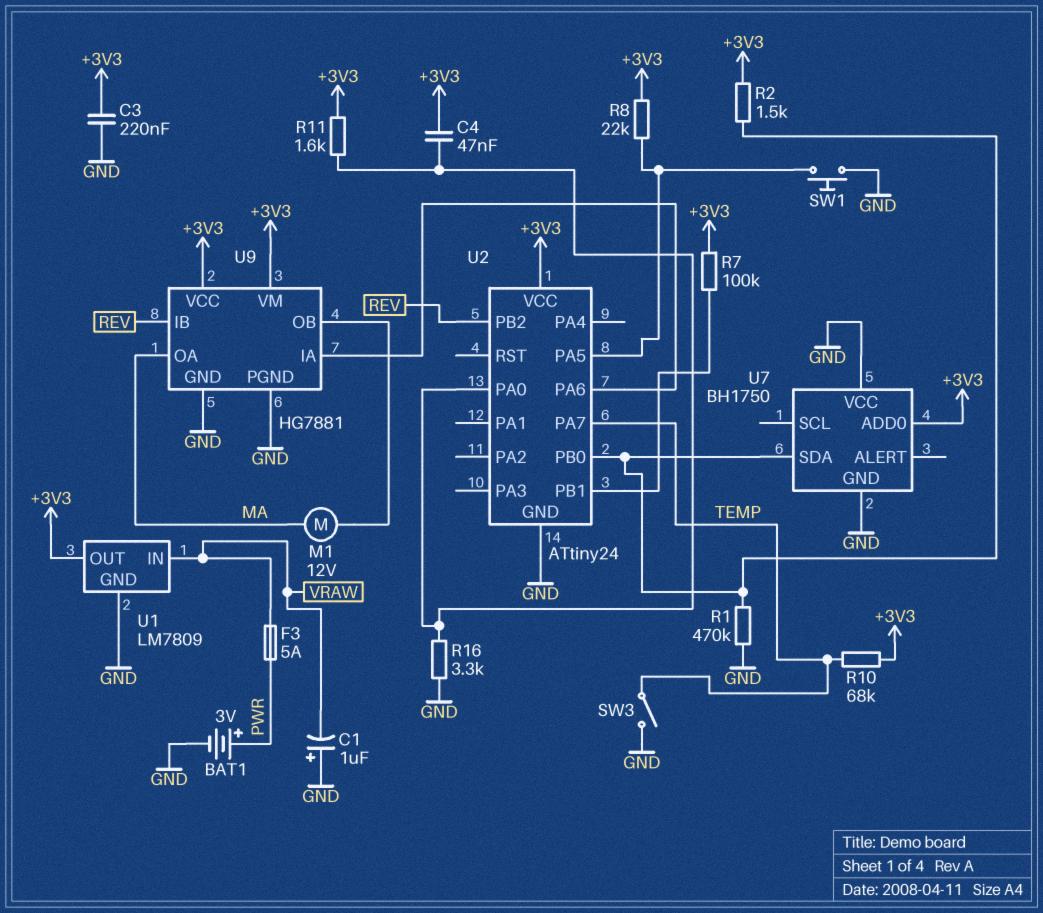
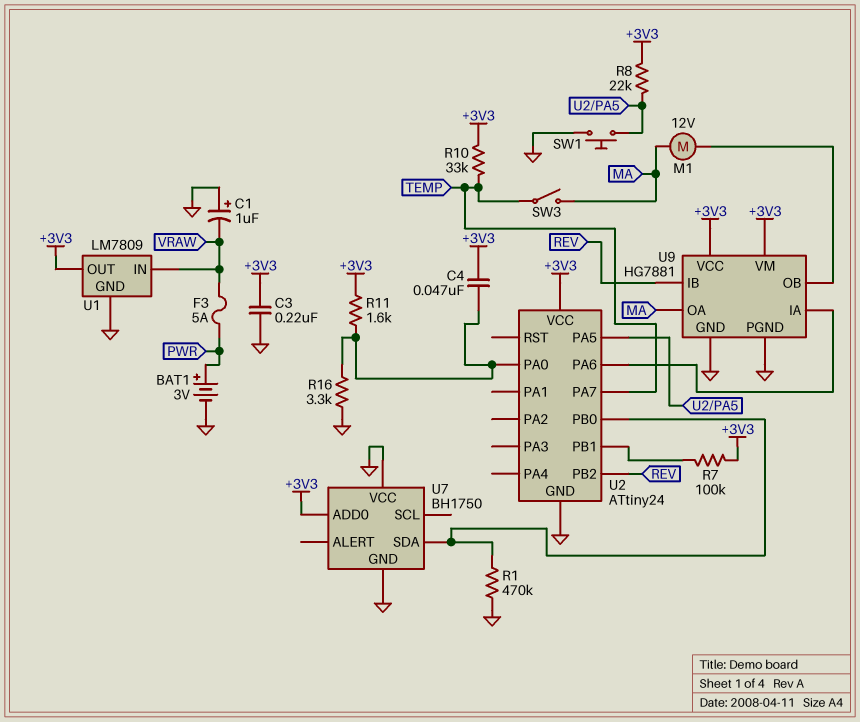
R2: 1.5k (+3V3, U2/PB0) -> none
R10: 68k (+3V3, TEMP) -> 33k (+3V3, TEMP)
SW3: switch (GND, TEMP) -> switch (MA, TEMP)

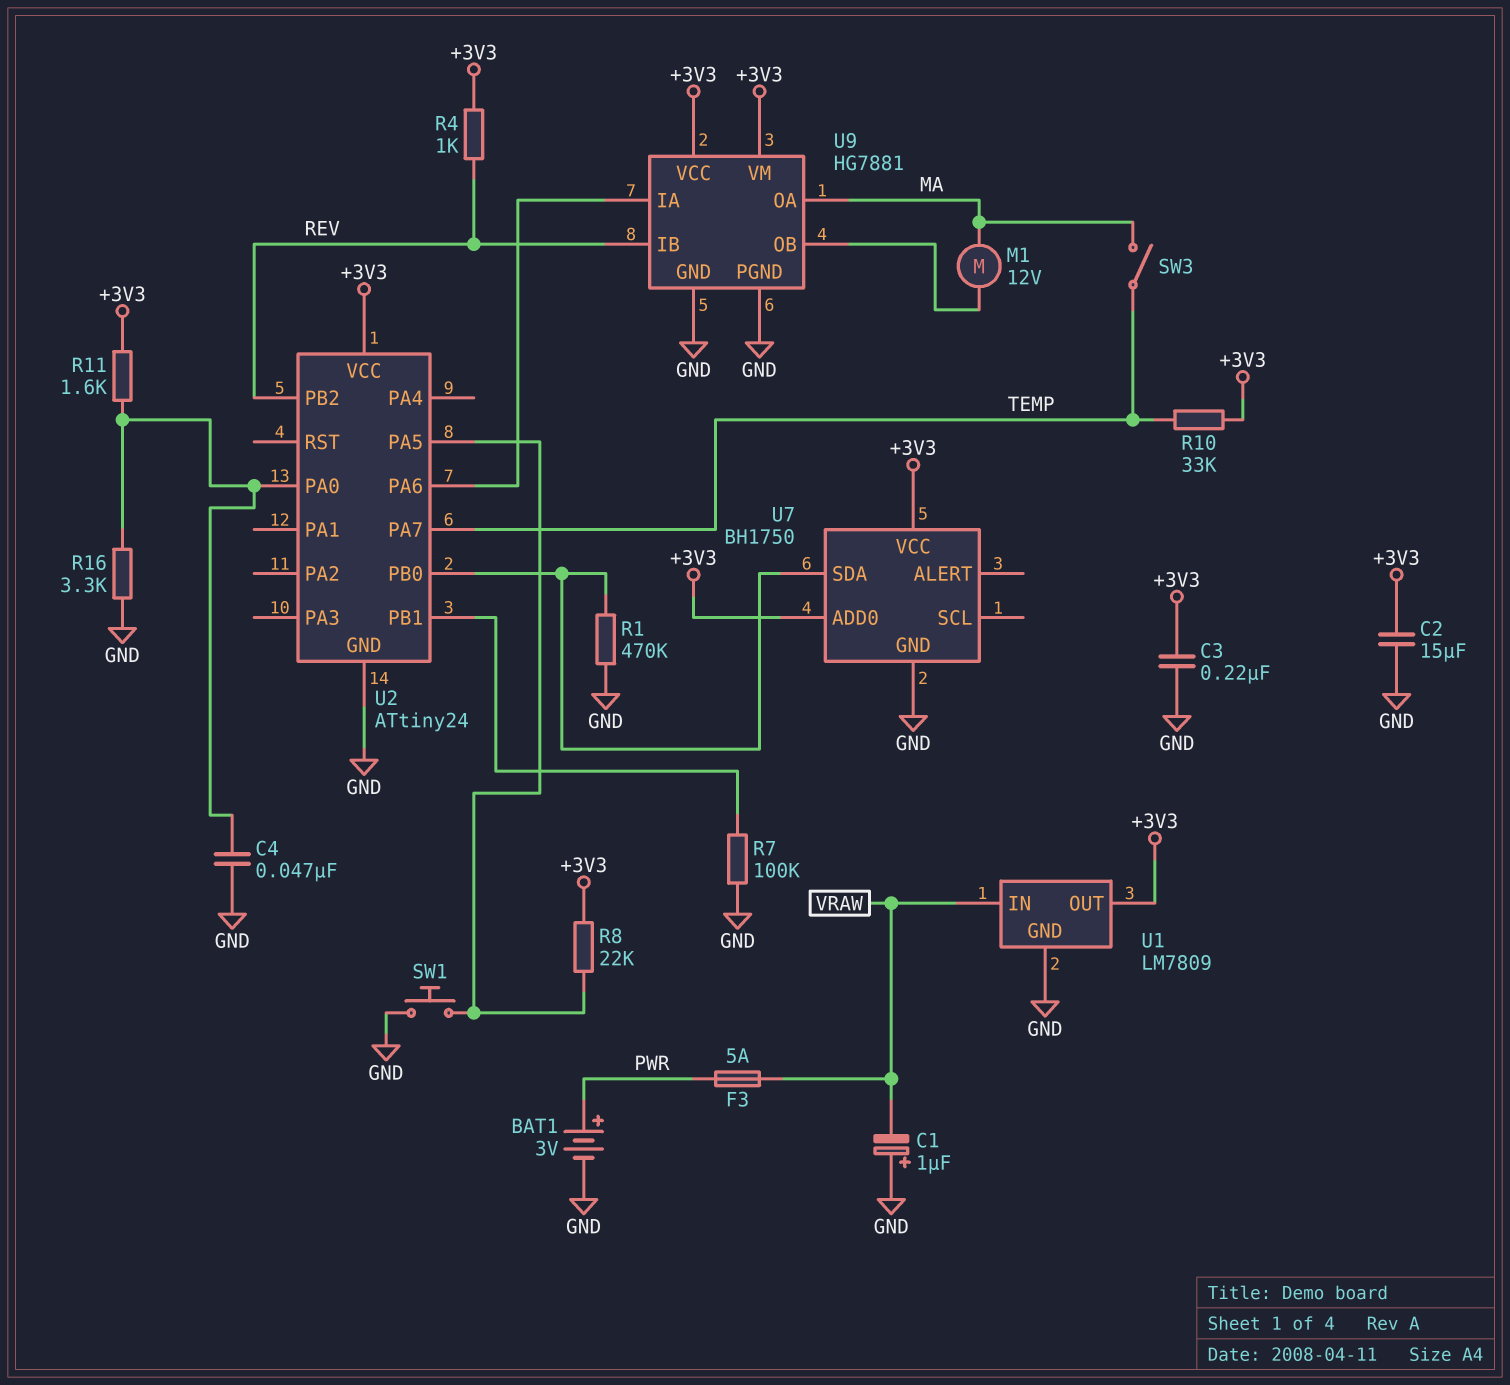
C2: none -> 15uF (+3V3, GND)
C4: 47nF (+3V3, U2/PA0) -> 47nF (GND, U2/PA0)
R4: none -> 1k (+3V3, REV)
R7: 100k (+3V3, U2/PB1) -> 100k (GND, U2/PB1)
U7 pin VCC: GND -> +3V3

